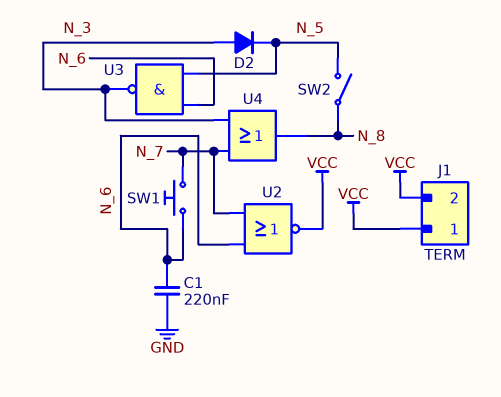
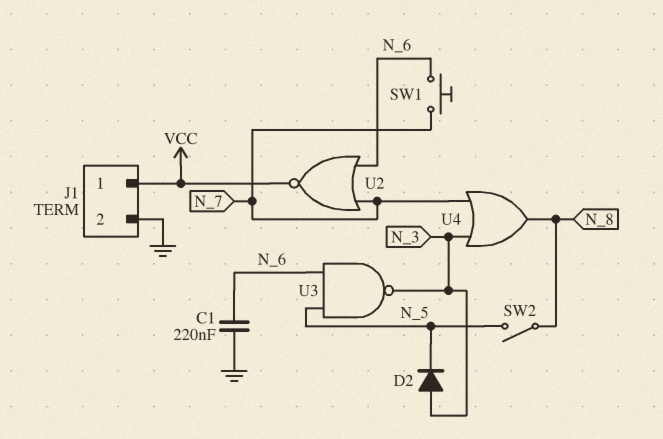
J1 pin 2: VCC -> GND

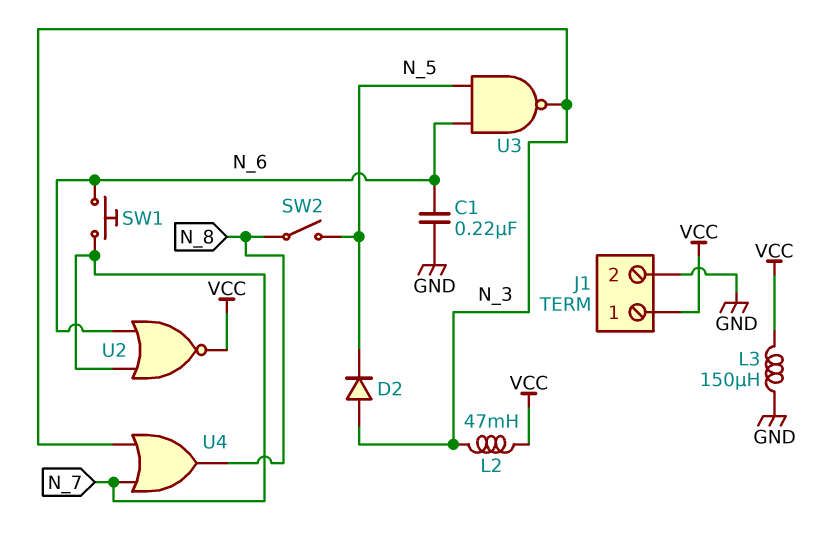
L2: none -> 47mH (N_3, VCC)
L3: none -> 150uH (GND, VCC)

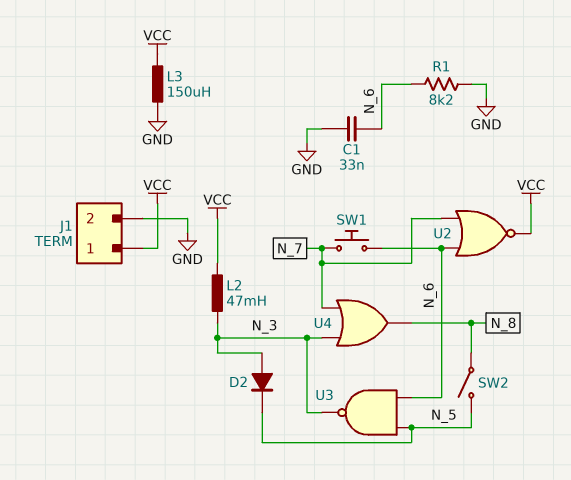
C1: 220nF (GND, N_6) -> 33nF (GND, N_6)
R1: none -> 8.2k (GND, N_6)

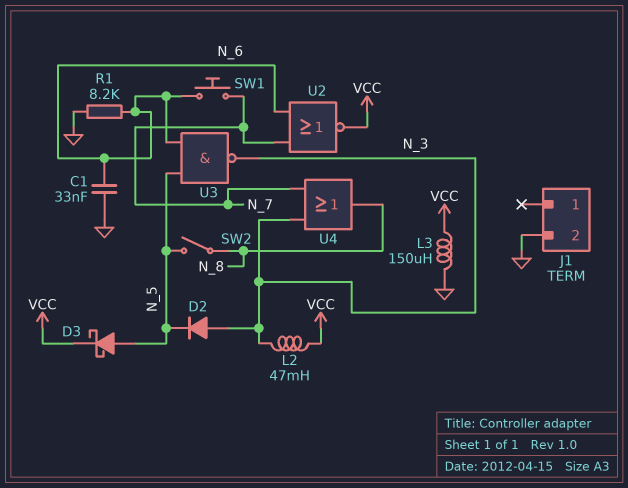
D3: none -> schottky (A N_5, K VCC)
J1 pin 1: VCC -> none

